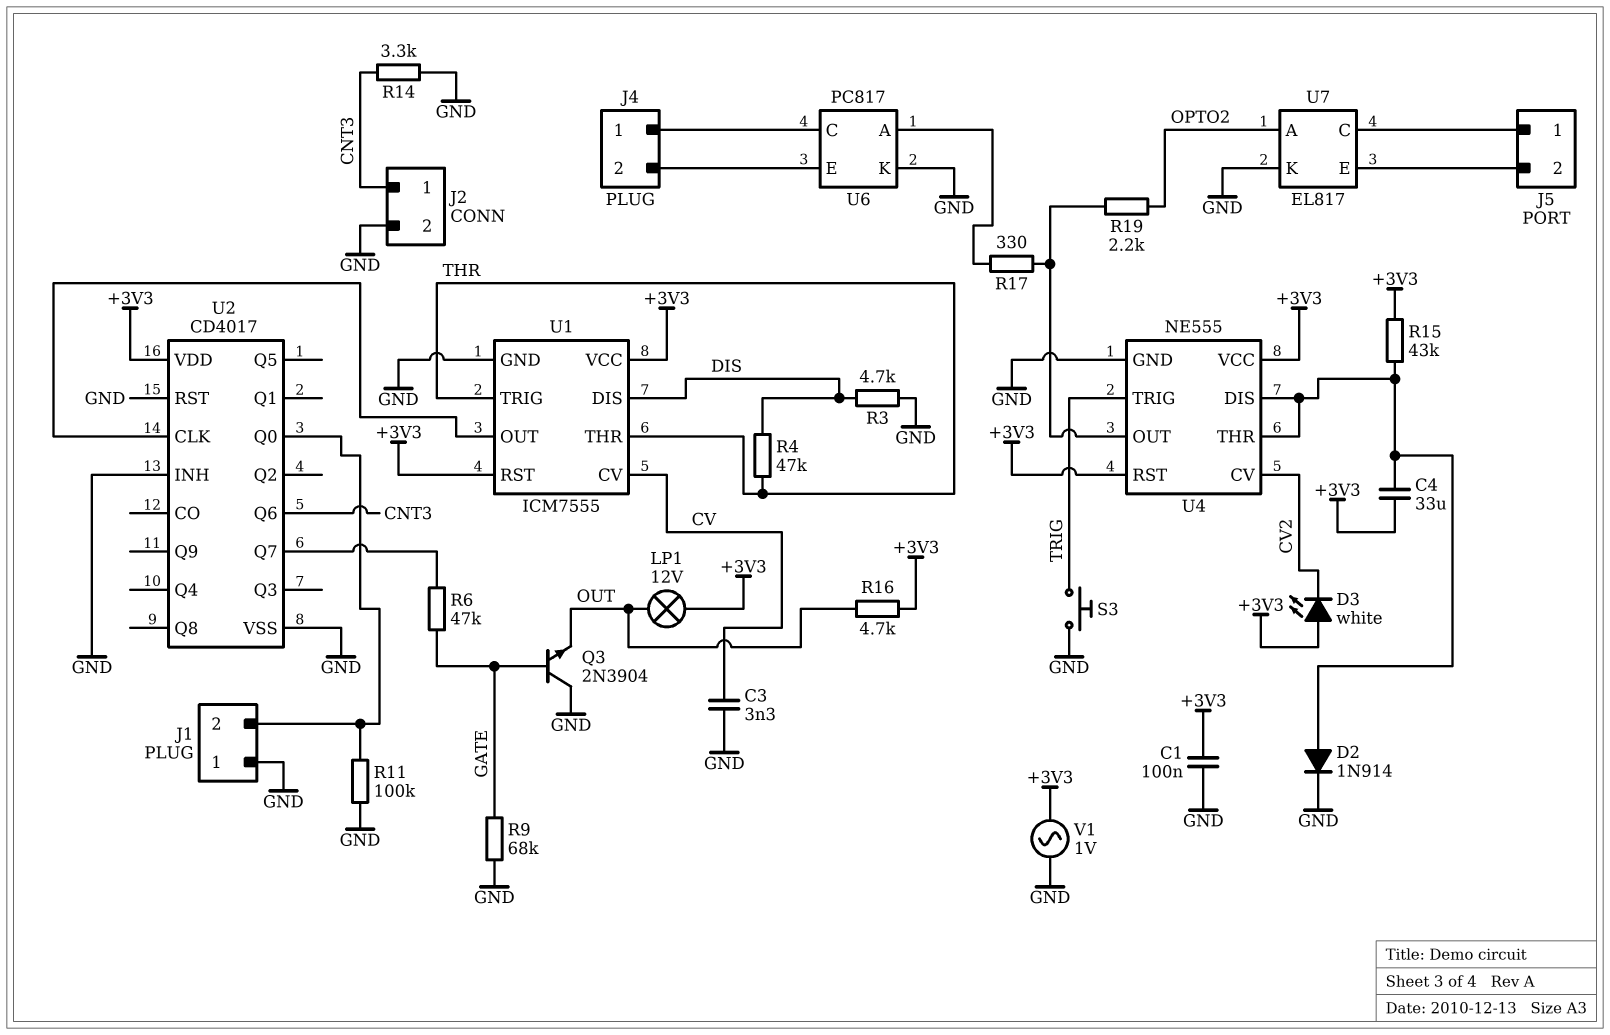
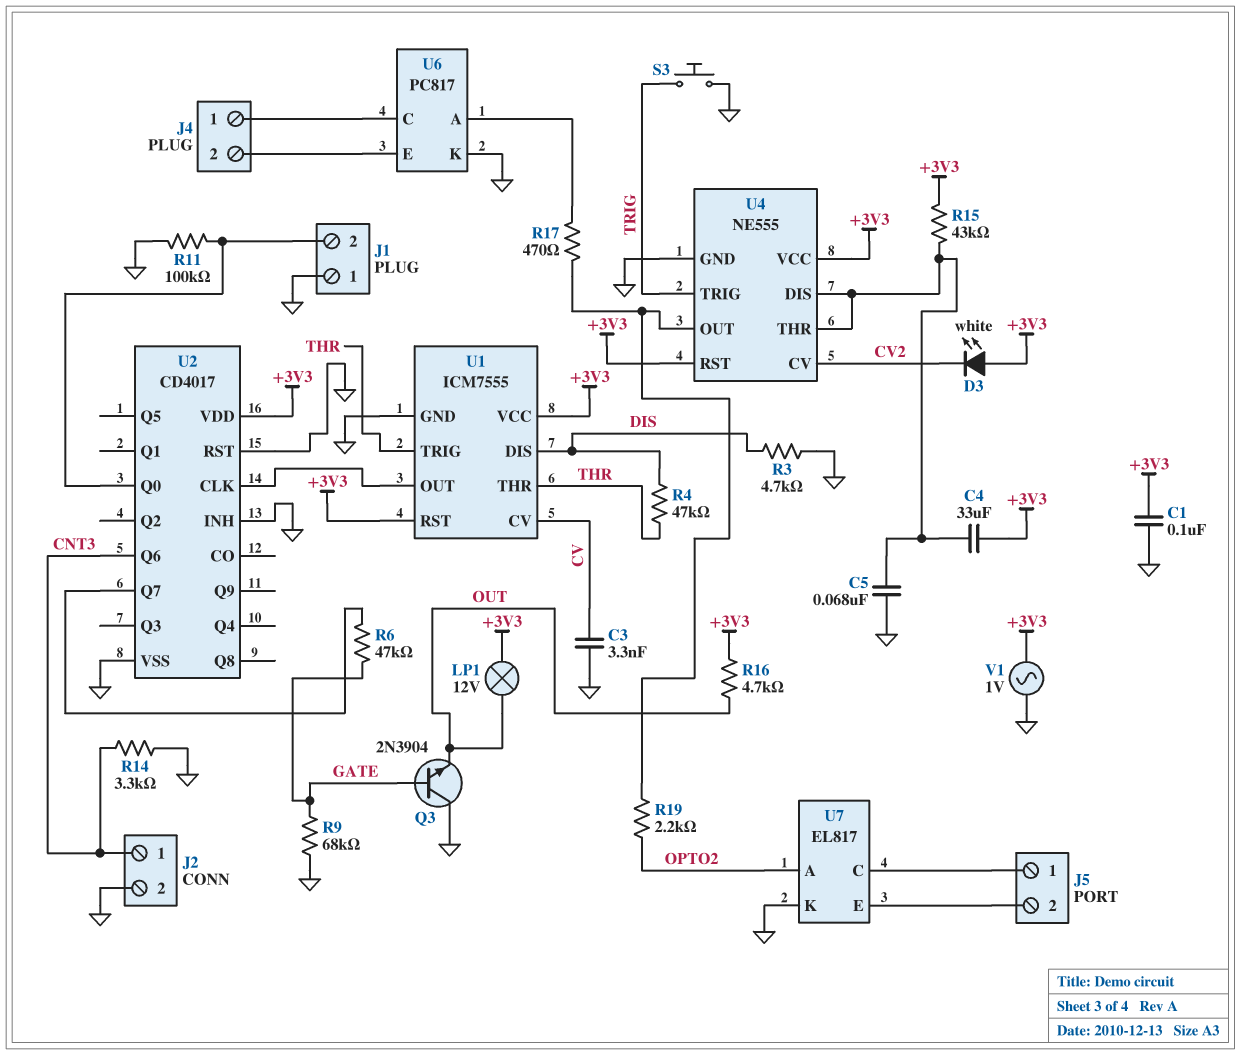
C5: none -> 68nF (GND, U4/DIS)
D2: diode 1N914 (A U4/DIS, K GND) -> none
R17: 330 (U4/OUT, U6/A) -> 470 (U4/OUT, U6/A)

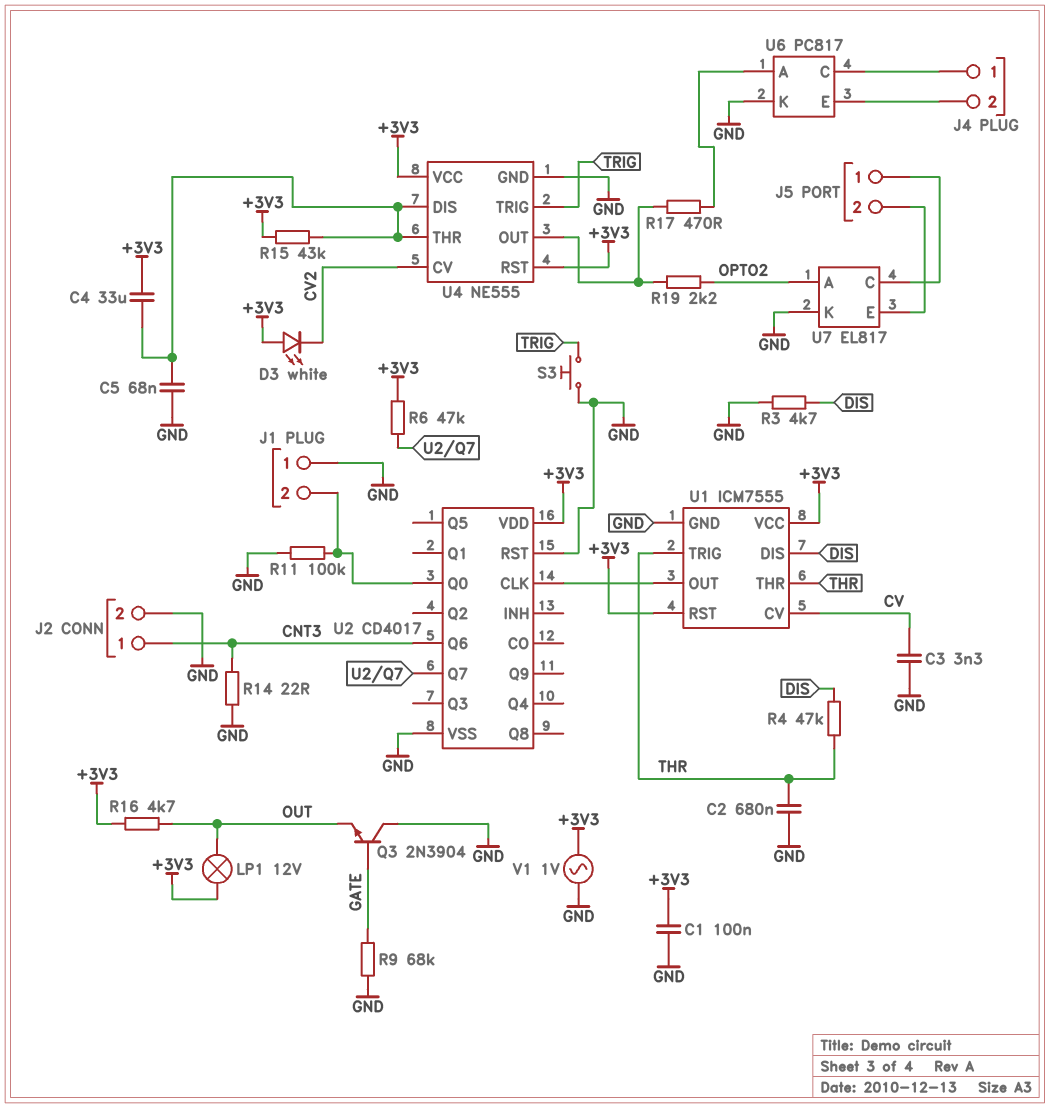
C2: none -> 680nF (GND, THR)
R6: 47k (GATE, U2/Q7) -> 47k (+3V3, U2/Q7)
R14: 3.3k (CNT3, GND) -> 22 (CNT3, GND)
U2 pin INH: GND -> none

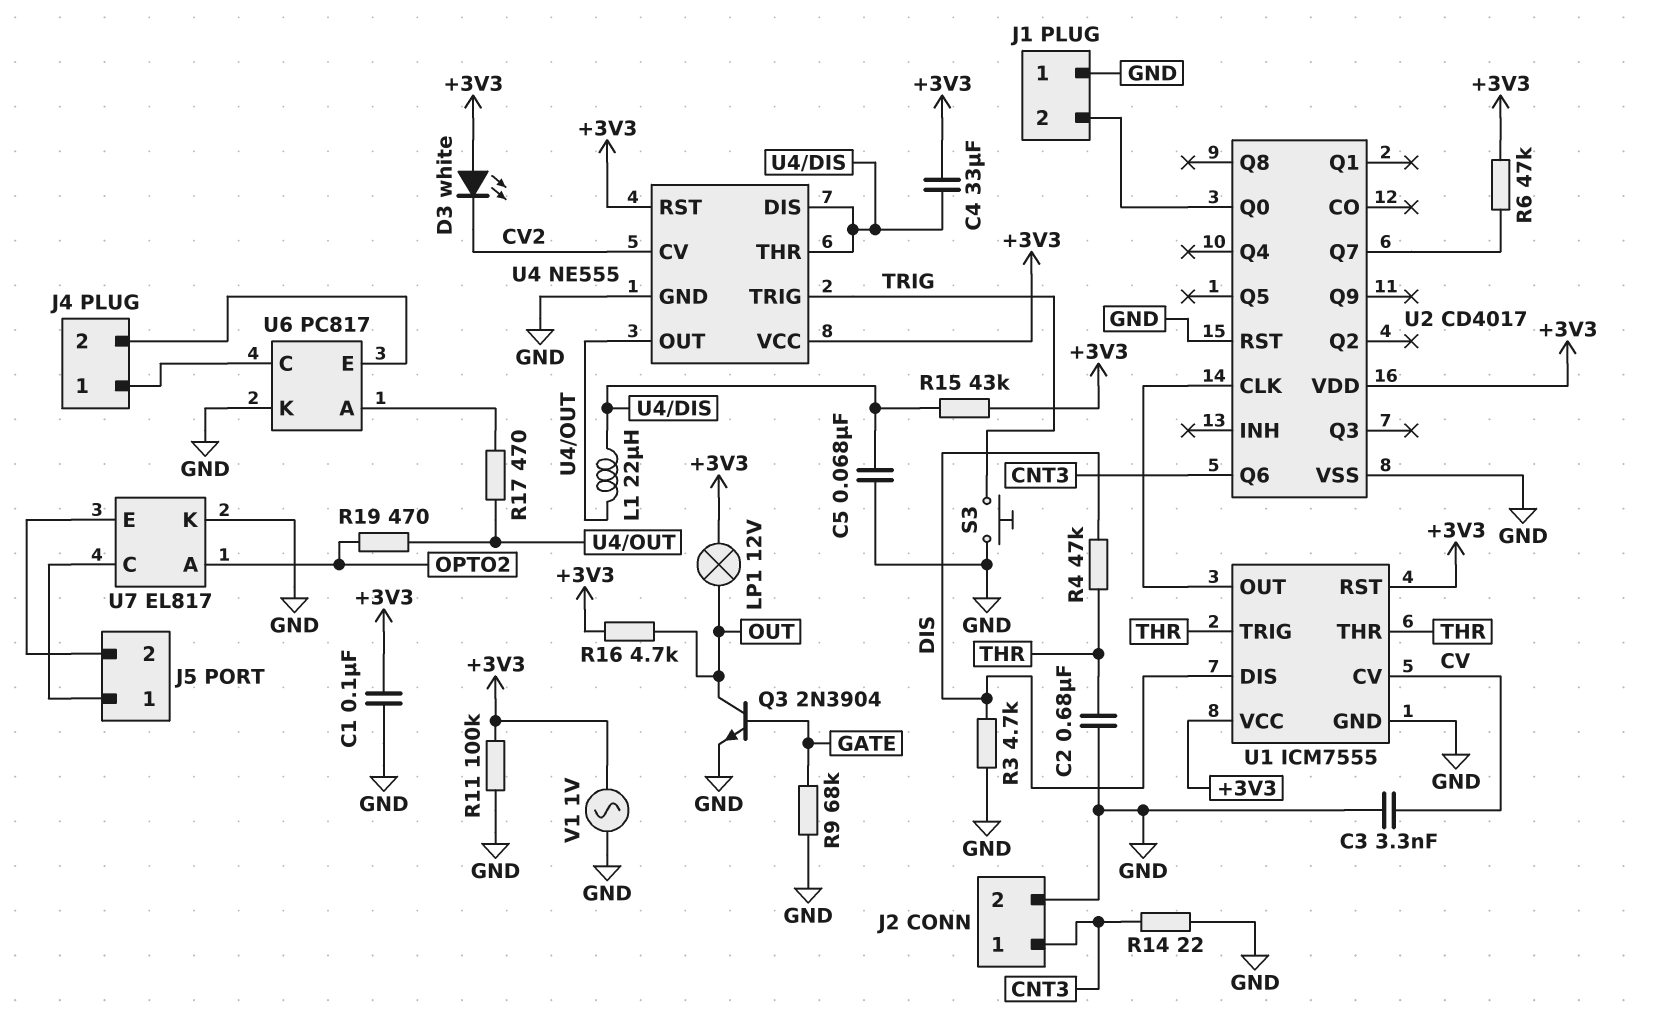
L1: none -> 22uH (U4/DIS, U4/OUT)
Q3: NPN 2N3904 (B GATE, C GND, E OUT) -> NPN 2N3904 (B GATE, C OUT, E GND)
R11: 100k (GND, J1/2) -> 100k (+3V3, GND)
R19: 2.2k (OPTO2, U4/OUT) -> 470 (OPTO2, U4/OUT)

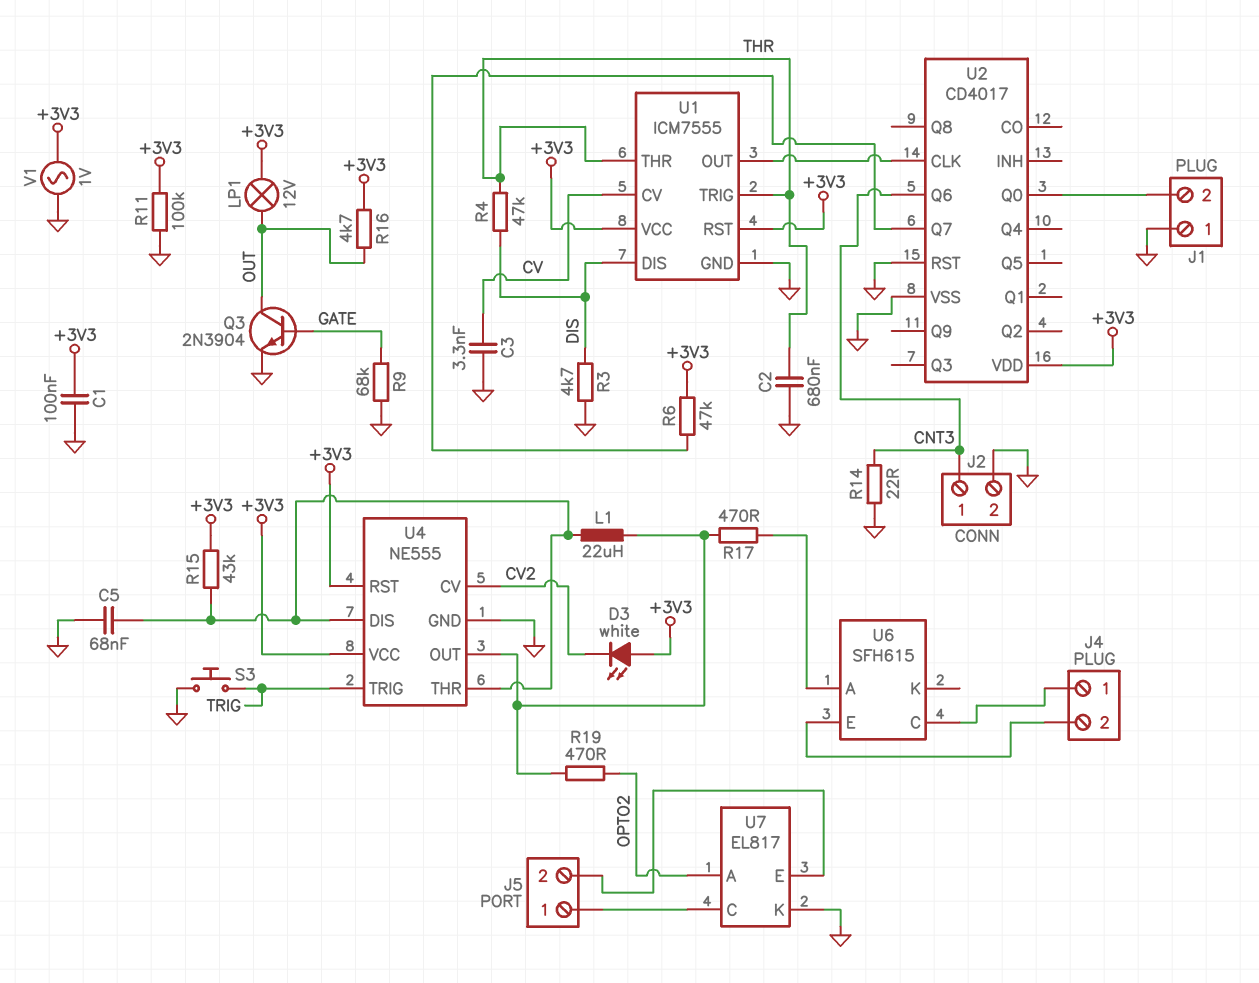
C4: 33uF (+3V3, U4/DIS) -> none
U6: PC817 -> SFH615
U6 pin K: GND -> none

